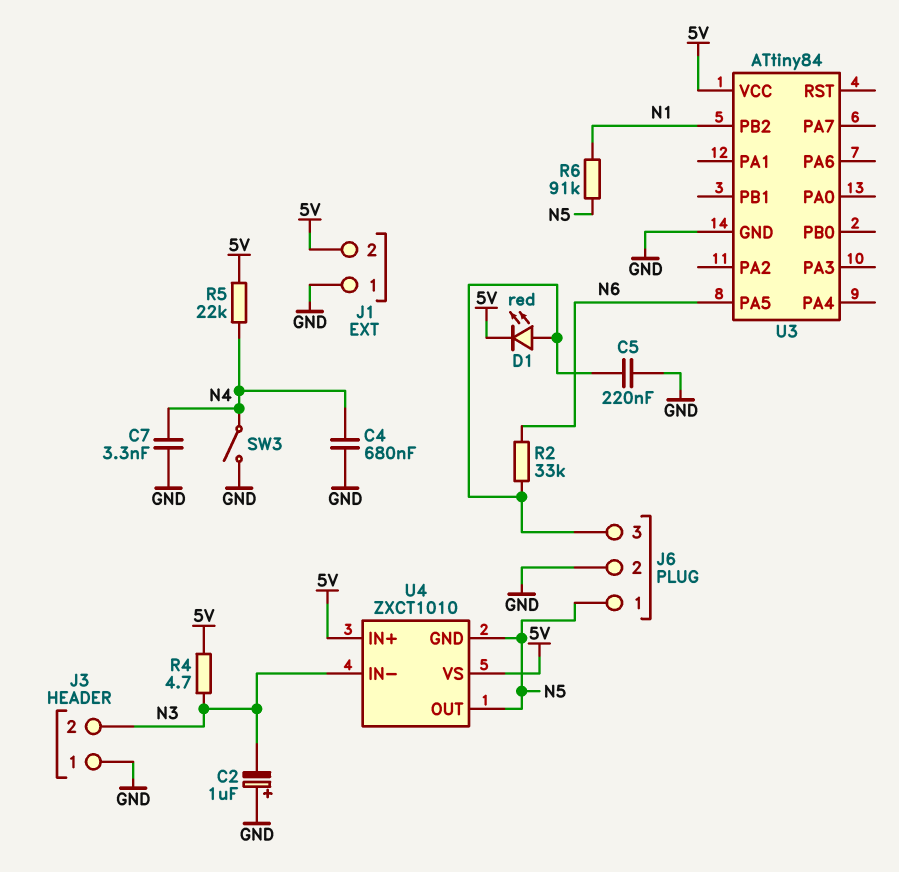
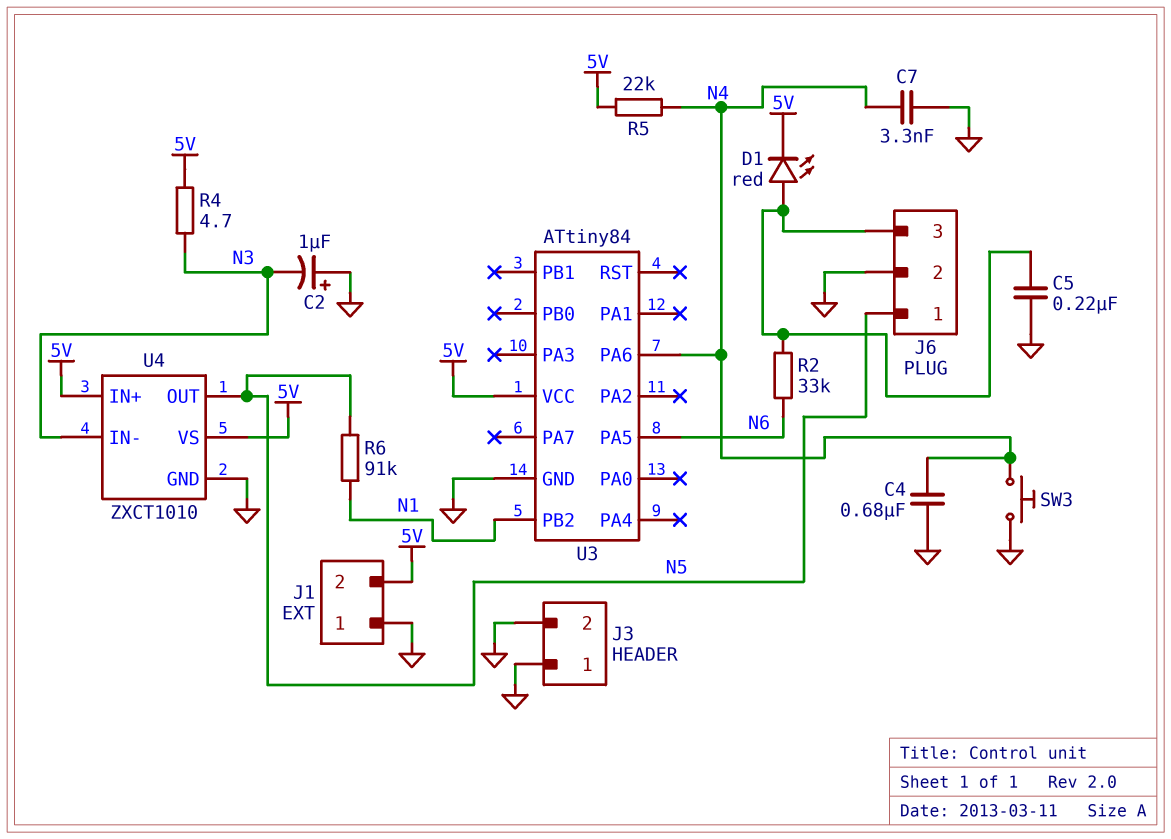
J3 pin 2: N3 -> GND
SW3: switch (GND, N4) -> button (GND, N4)
U3 pin PA6: none -> N4
U4 pin GND: N5 -> GND

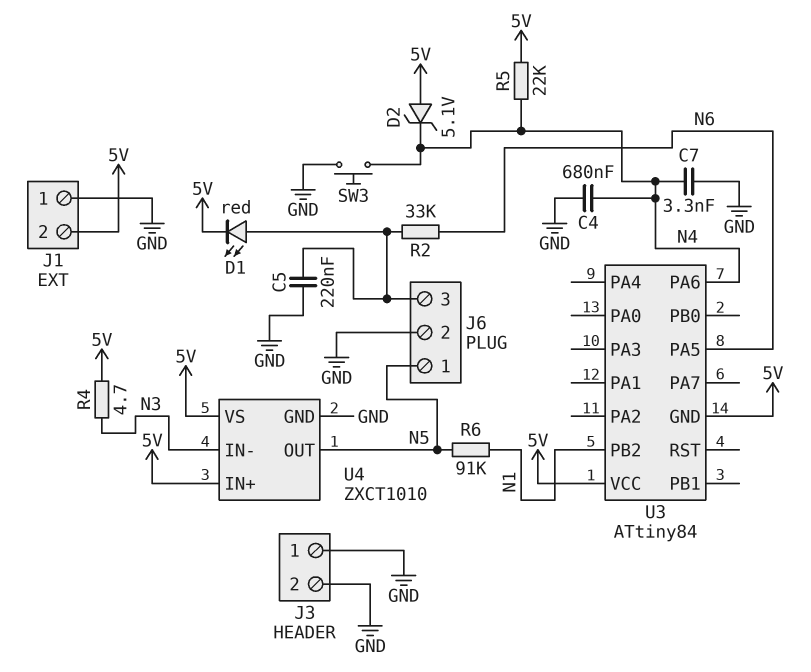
C2: 1uF (plus GND, minus N3) -> none
D2: none -> zener 5.1V (A 5V, K N4)
U3 pin GND: GND -> 5V

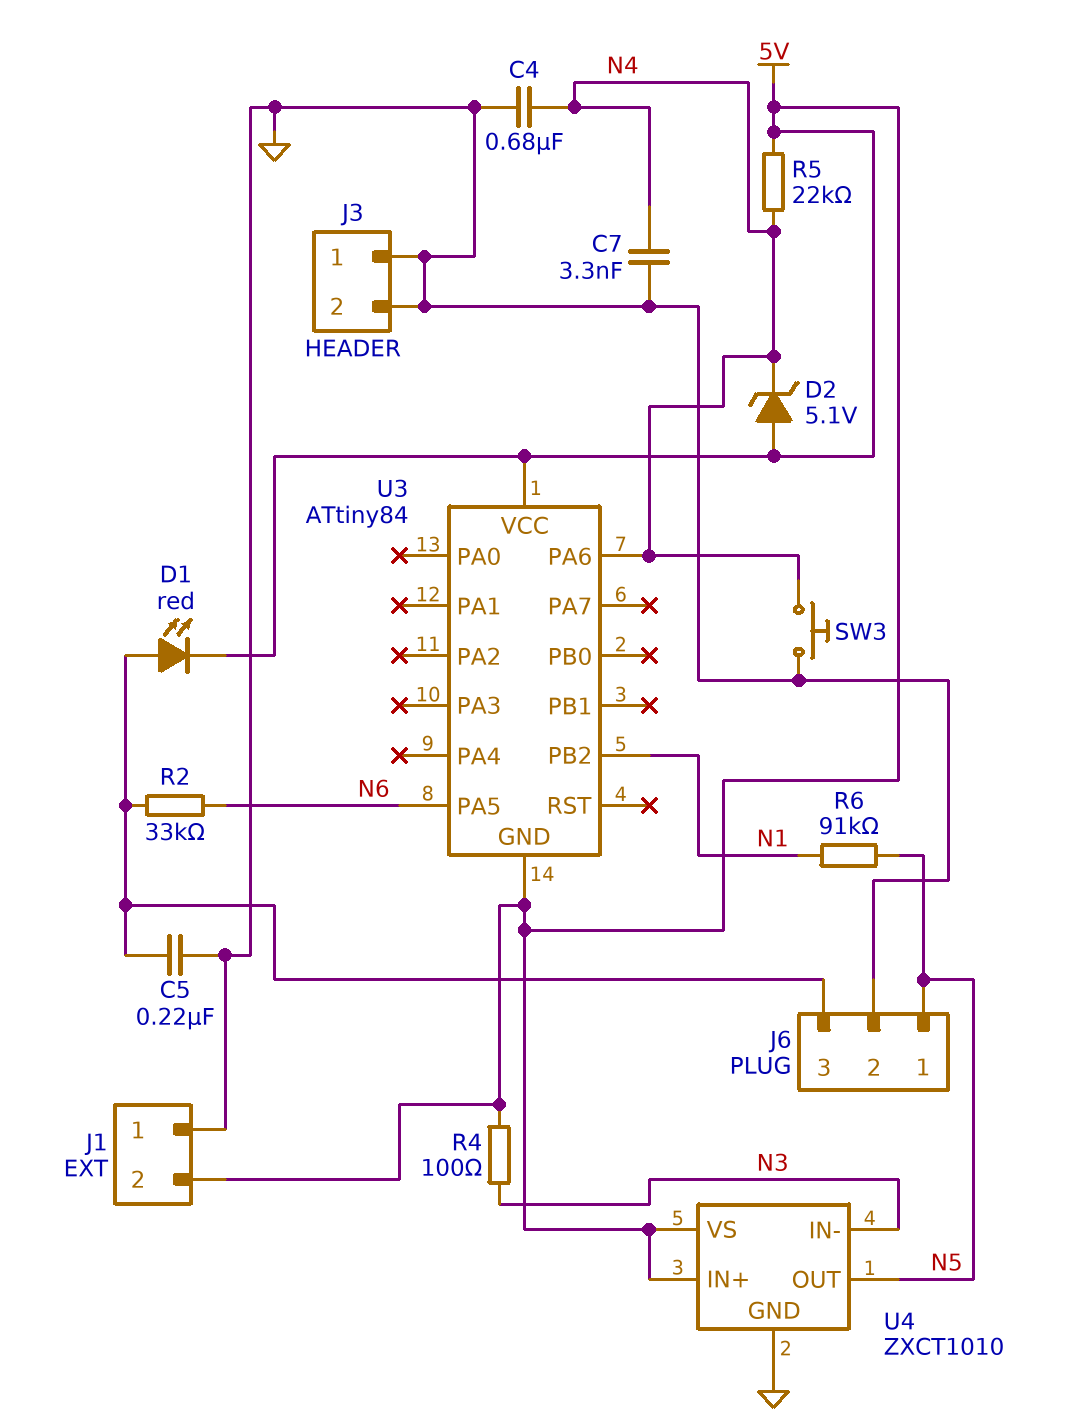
R4: 4.7 (5V, N3) -> 100 (5V, N3)

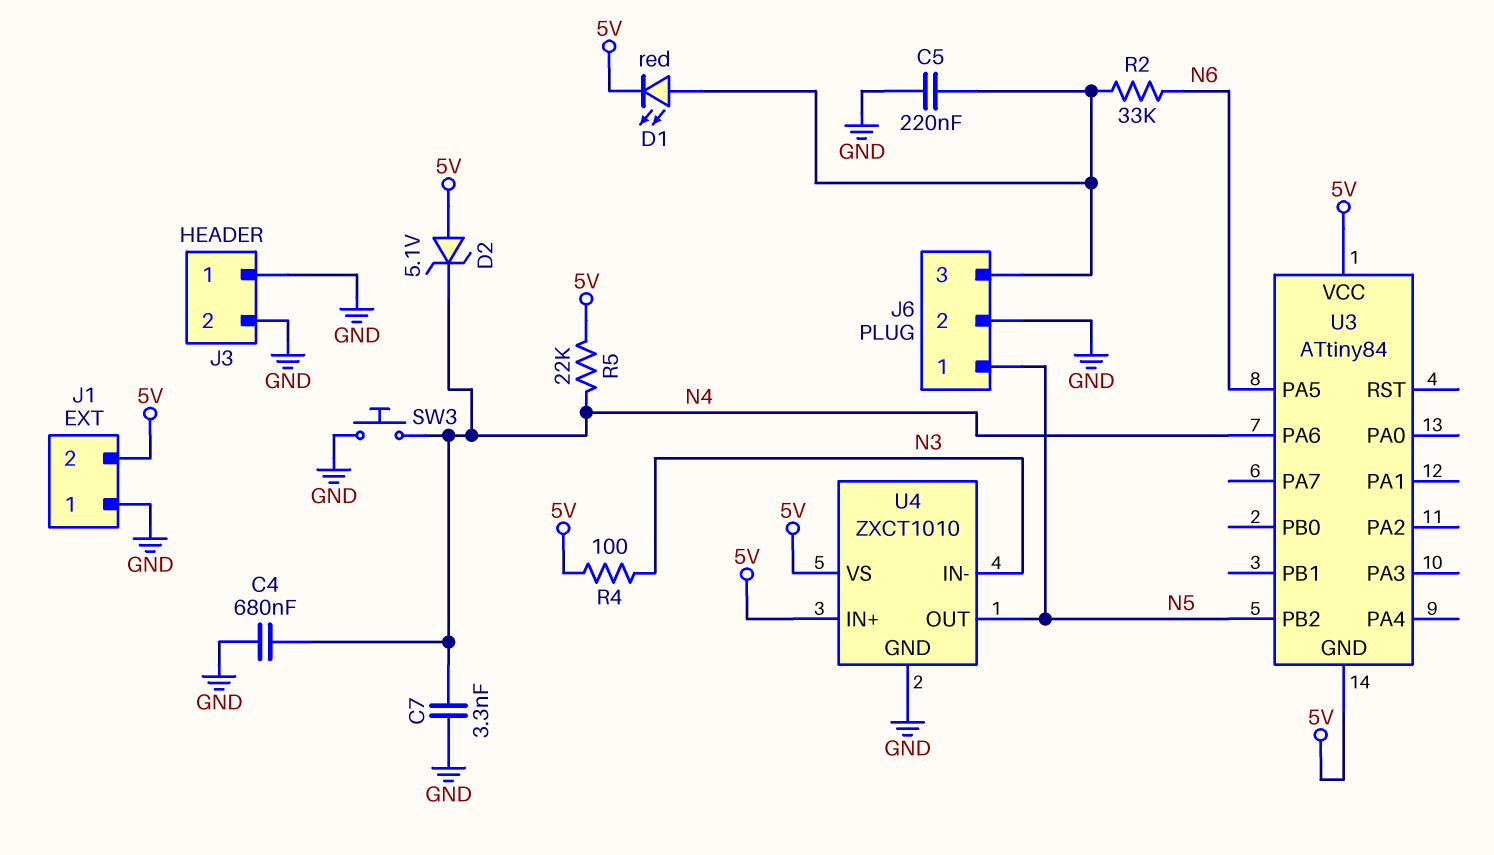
R6: 91k (N1, N5) -> none
U3 pin PB2: N1 -> N5

